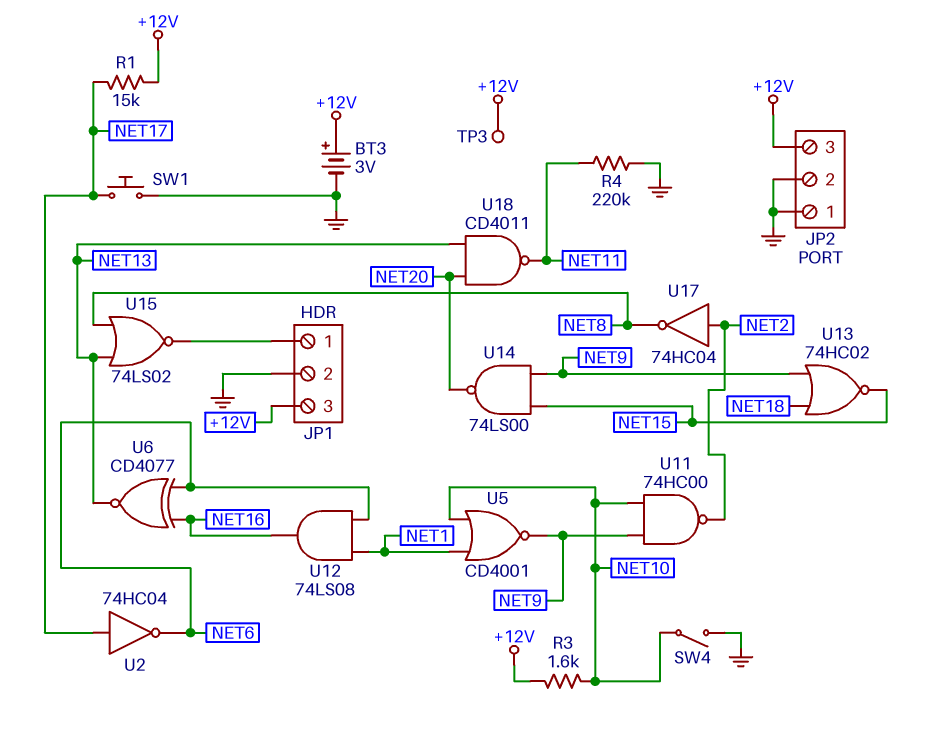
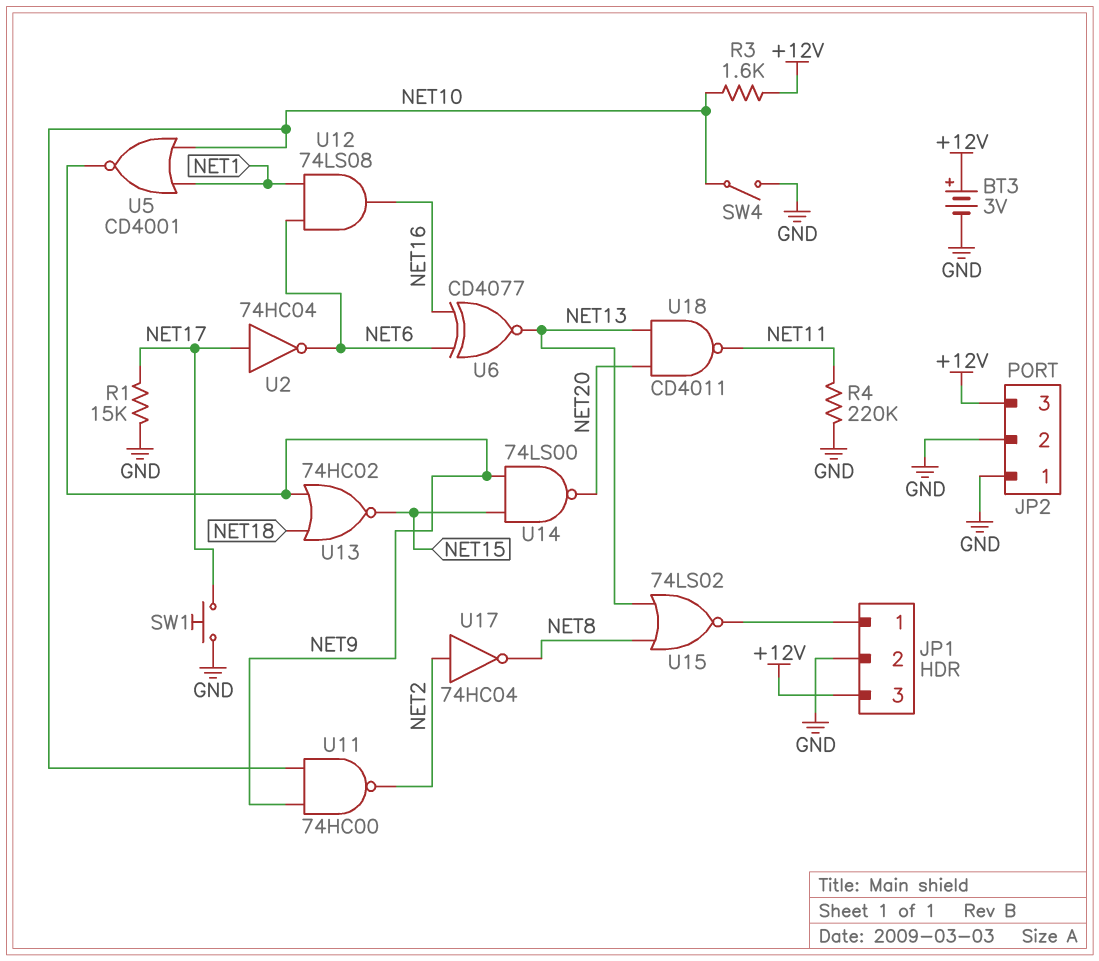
R1: 15k (+12V, NET17) -> 15k (GND, NET17)
TP3: test point (+12V) -> none

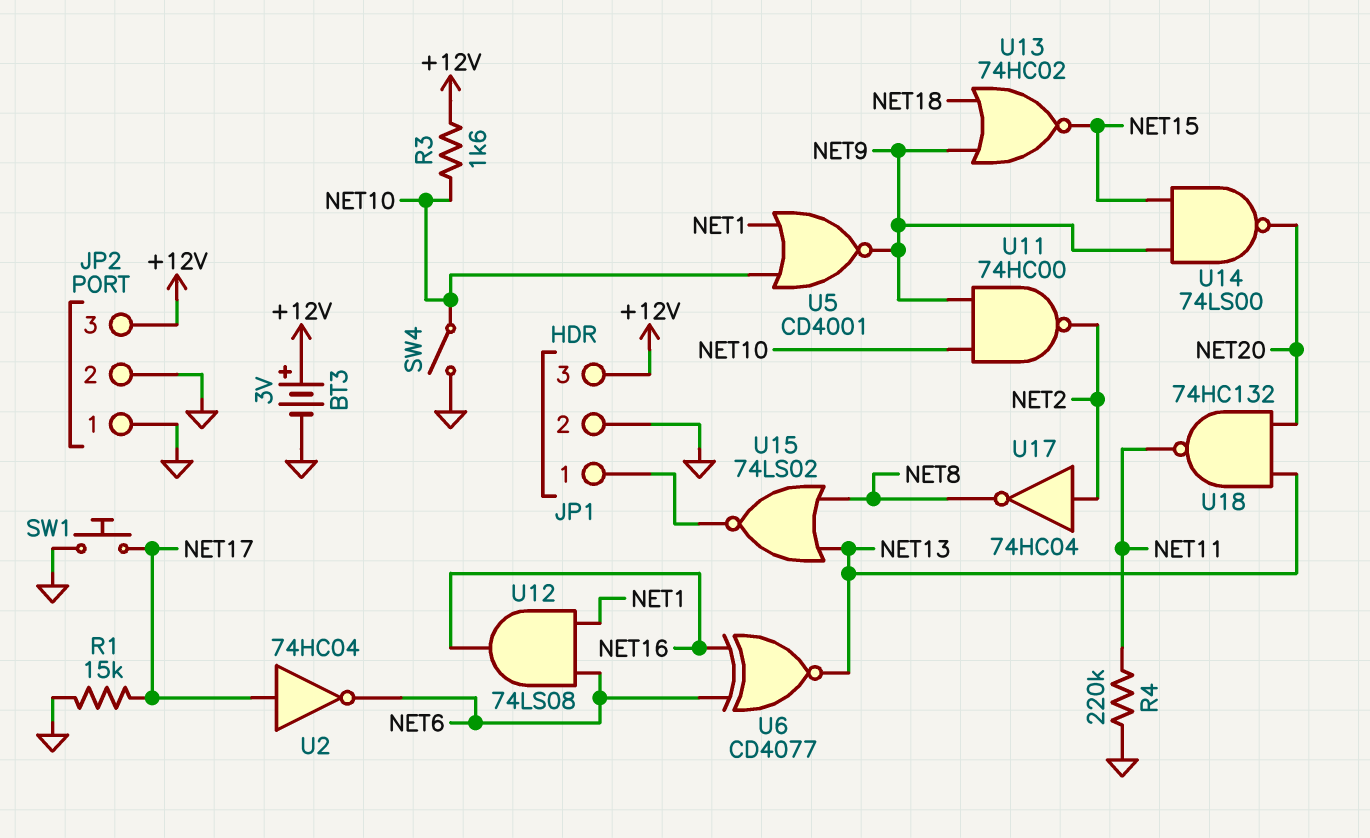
U18: NAND CD4011 (in NET13, in NET20, out NET11) -> NAND 74HC132 (in NET13, in NET20, out NET11)

